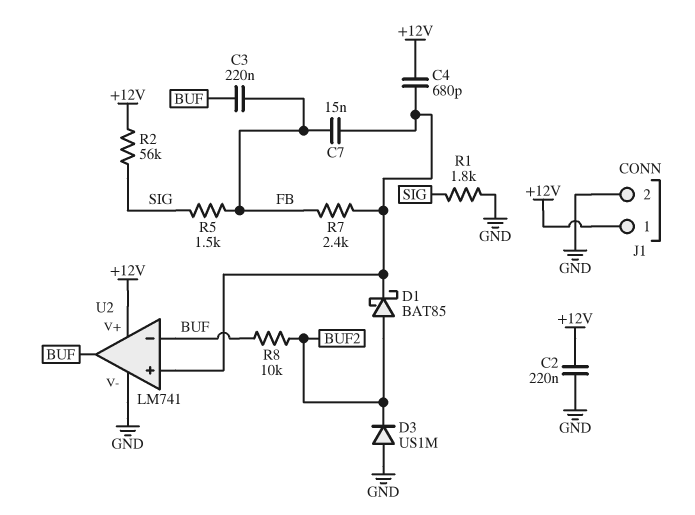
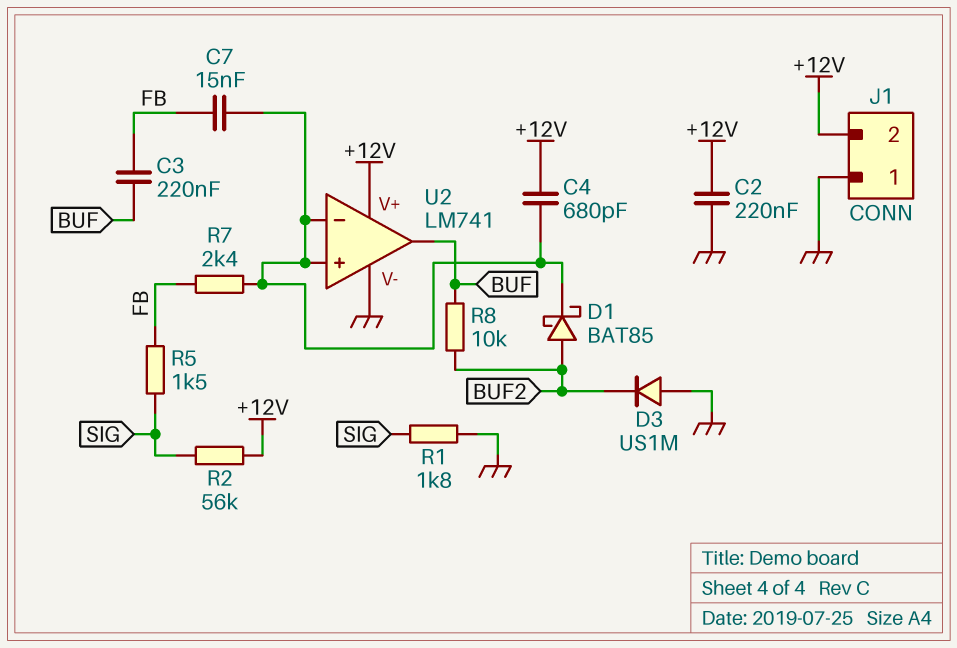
J1 pin 1: +12V -> GND
J1 pin 2: GND -> +12V
U2 pin in-: BUF -> U2/in+

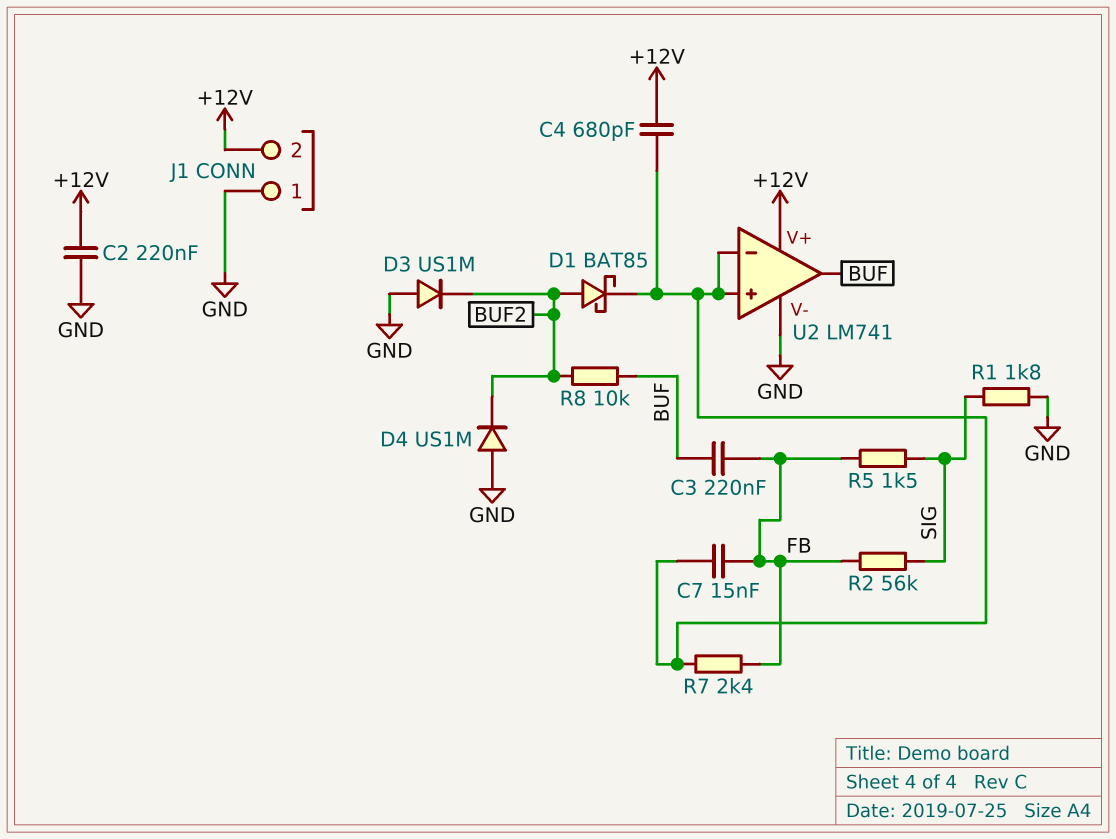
D4: none -> diode US1M (A GND, K BUF2)
R2: 56k (+12V, SIG) -> 56k (FB, SIG)

